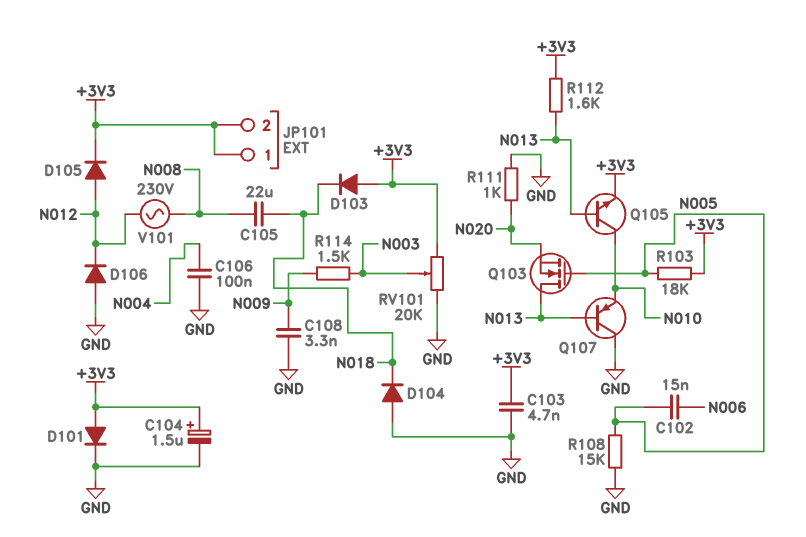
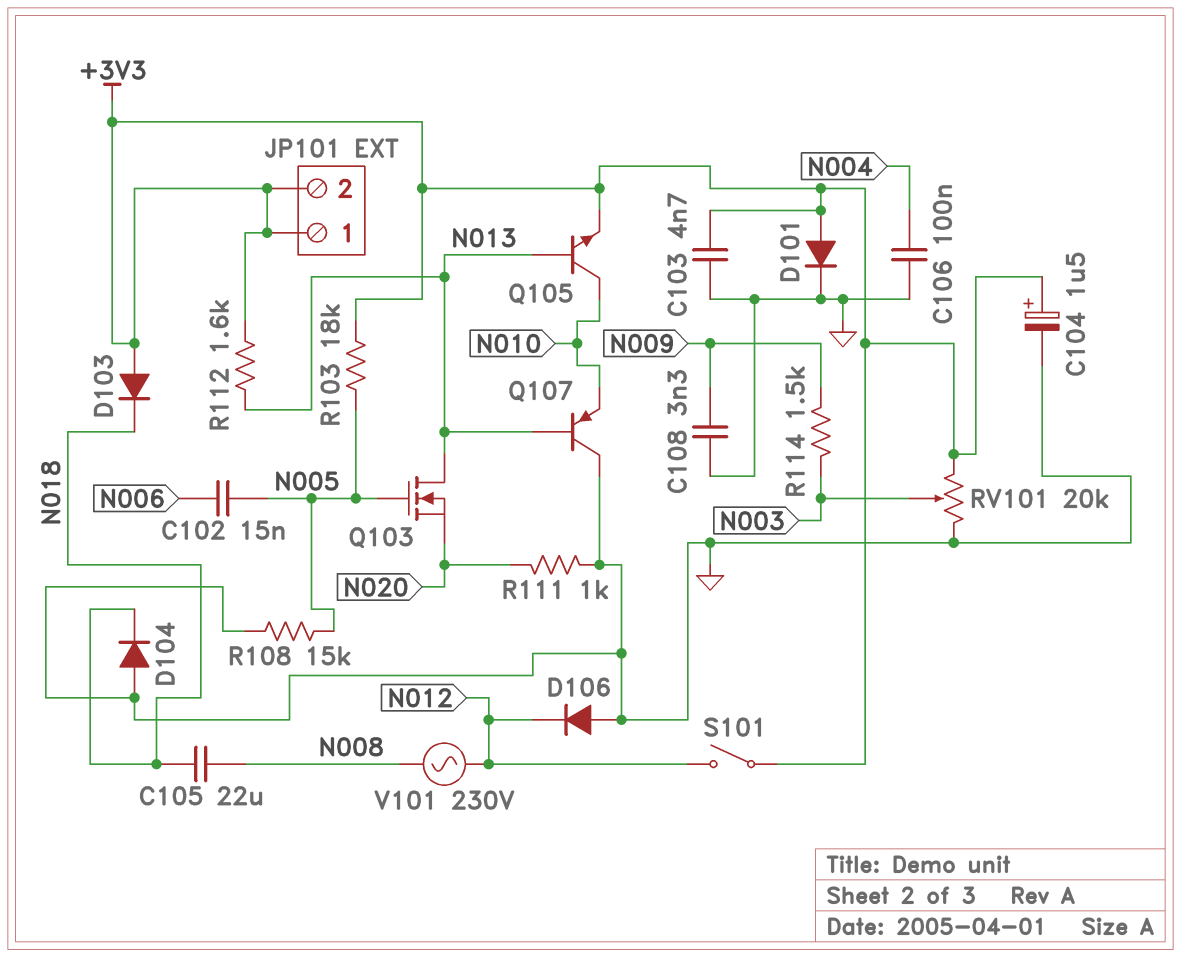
D105: diode (A N012, K +3V3) -> none
S101: none -> switch (+3V3, N012)

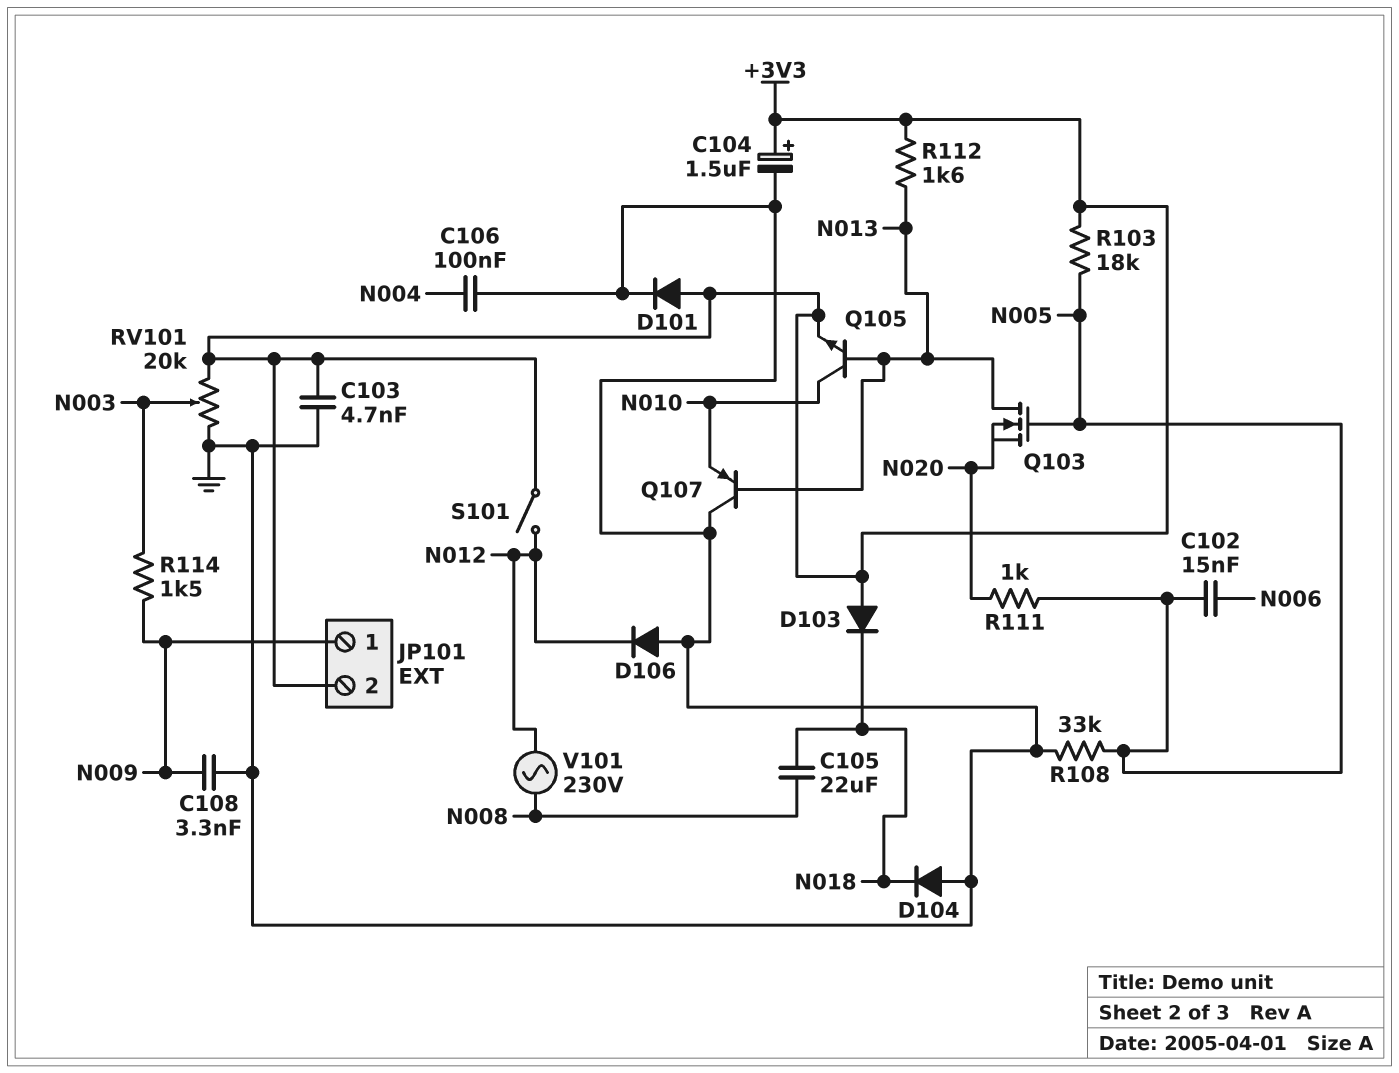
JP101 pin 1: +3V3 -> N009
R108: 15k (GND, N005) -> 33k (GND, N005)
R111: 1k (GND, N020) -> 1k (N005, N020)

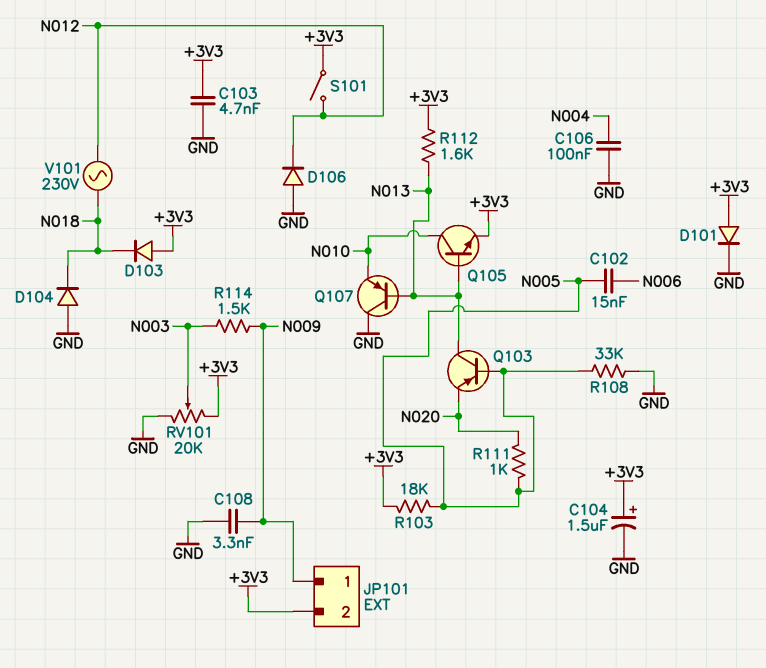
C105: 22uF (N008, N018) -> none
Q103: NMOS (G N005, D N013, S N020) -> PNP (B N005, C N013, E N020)
V101: AC 230V (N008, N012) -> AC 230V (N012, N018)

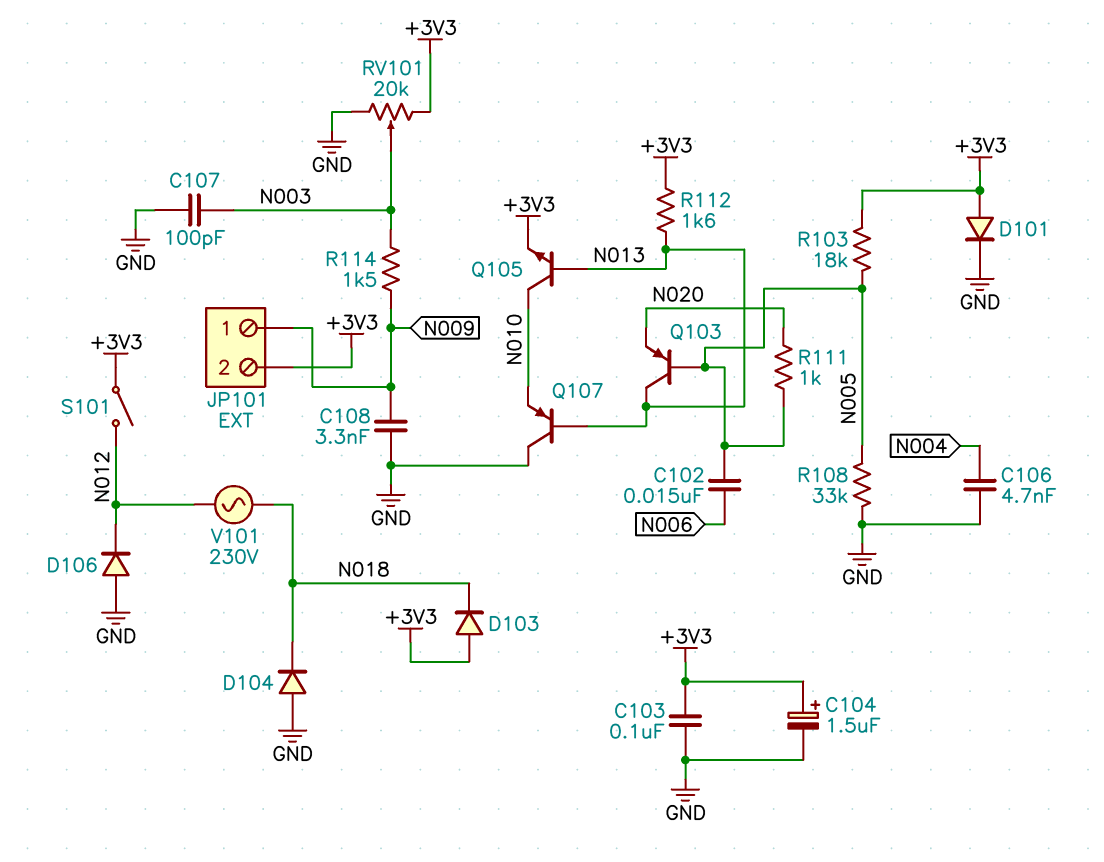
C103: 4.7nF (+3V3, GND) -> 100nF (+3V3, GND)
C106: 100nF (GND, N004) -> 4.7nF (GND, N004)
C107: none -> 100pF (GND, N003)

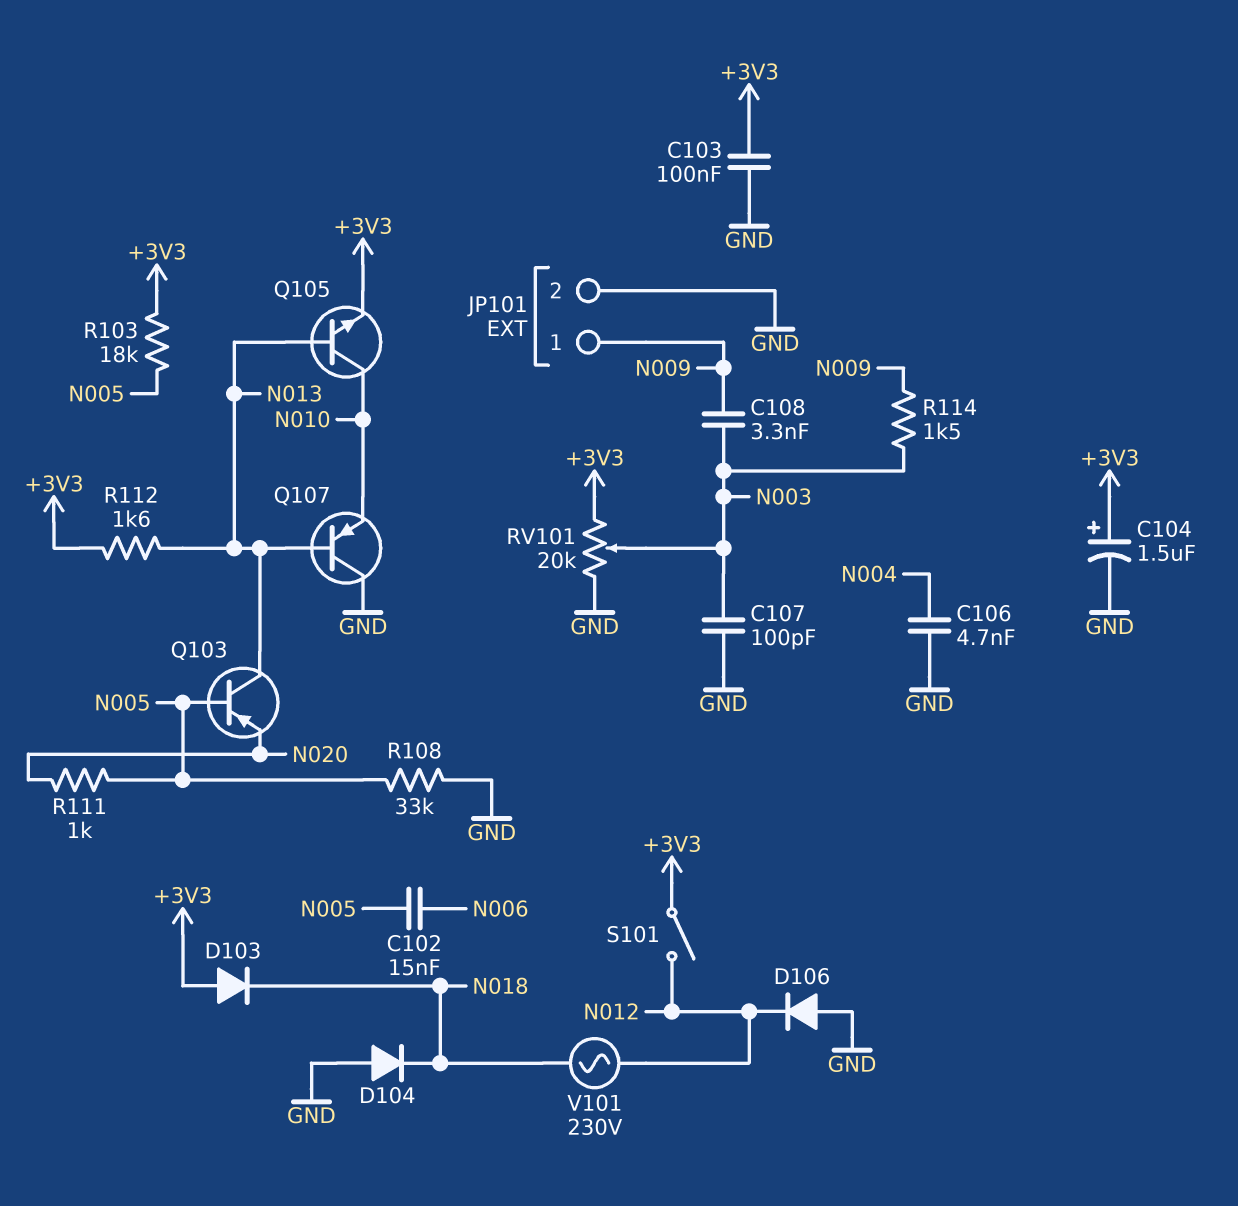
C108: 3.3nF (GND, N009) -> 3.3nF (N003, N009)
D101: diode (A +3V3, K GND) -> none
JP101 pin 2: +3V3 -> GND

